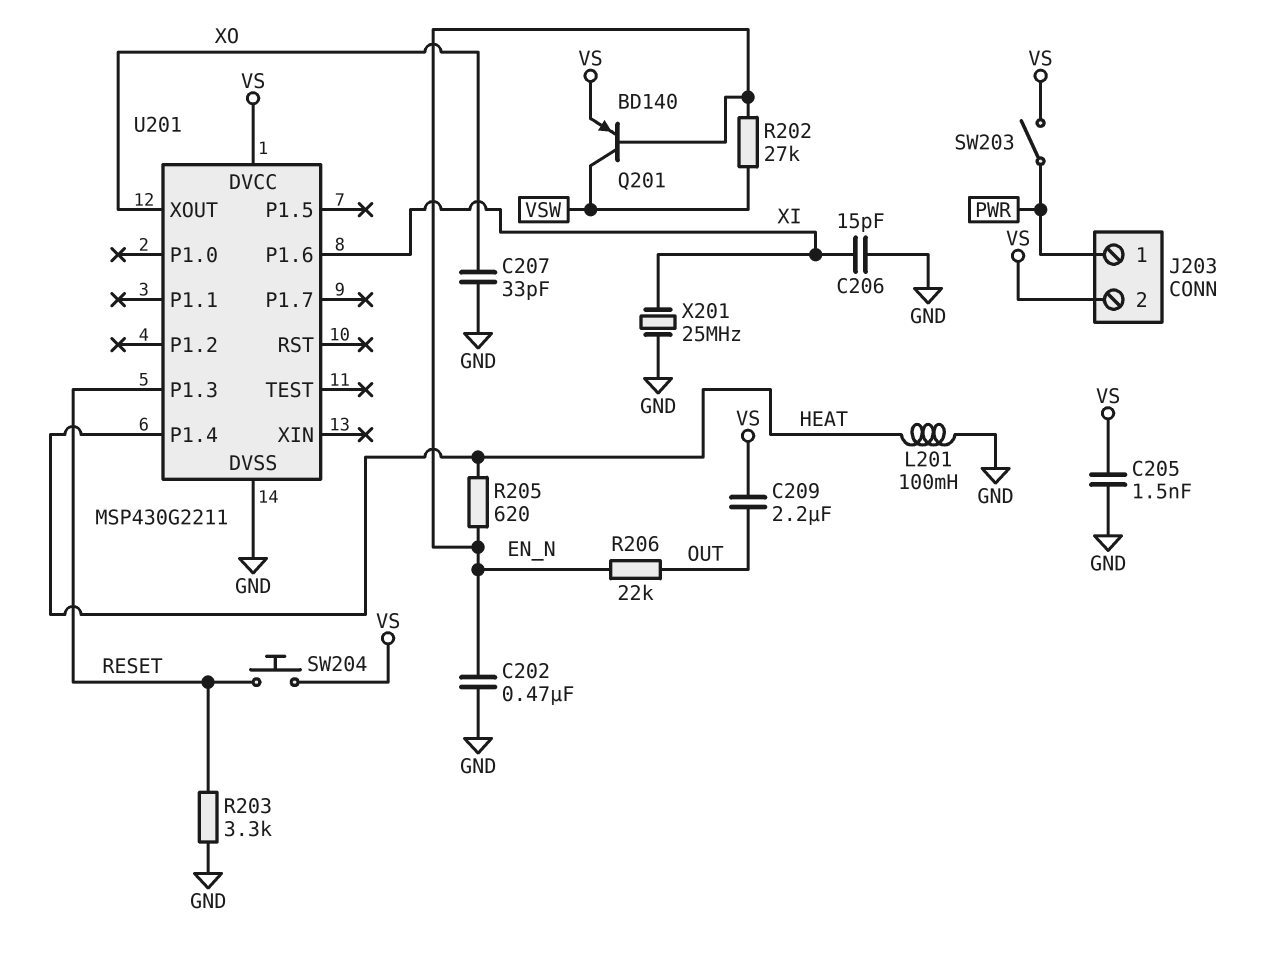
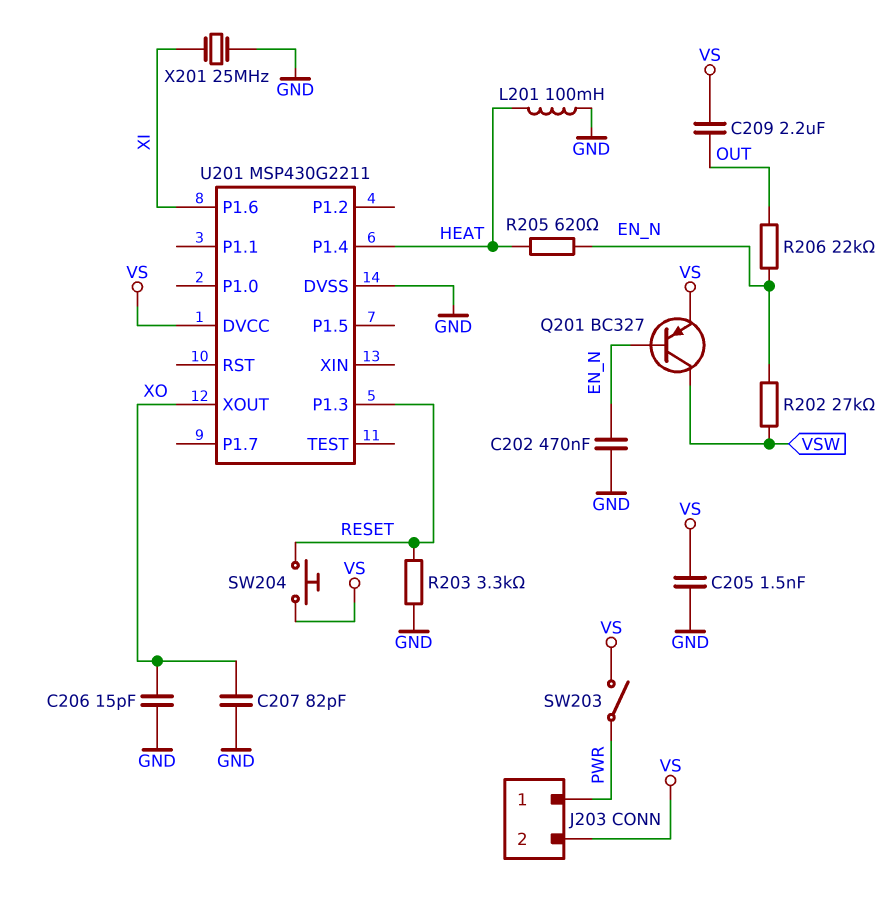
C206: 15pF (GND, XI) -> 15pF (GND, XO)
C207: 33pF (GND, XO) -> 82pF (GND, XO)
Q201: PNP BD140 (B EN_N, C VSW, E VS) -> PNP BC327 (B EN_N, C VSW, E VS)

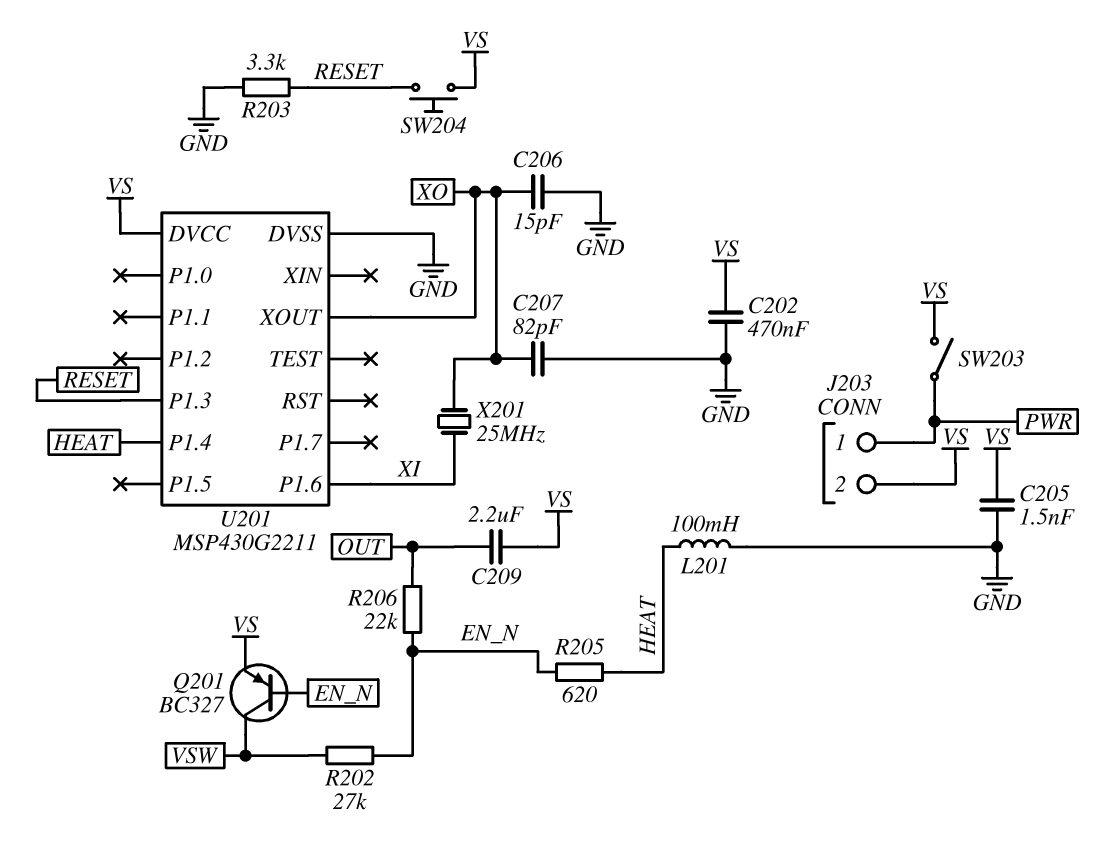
C202: 470nF (EN_N, GND) -> 470nF (GND, VS)
X201: 25MHz (GND, XI) -> 25MHz (XI, XO)

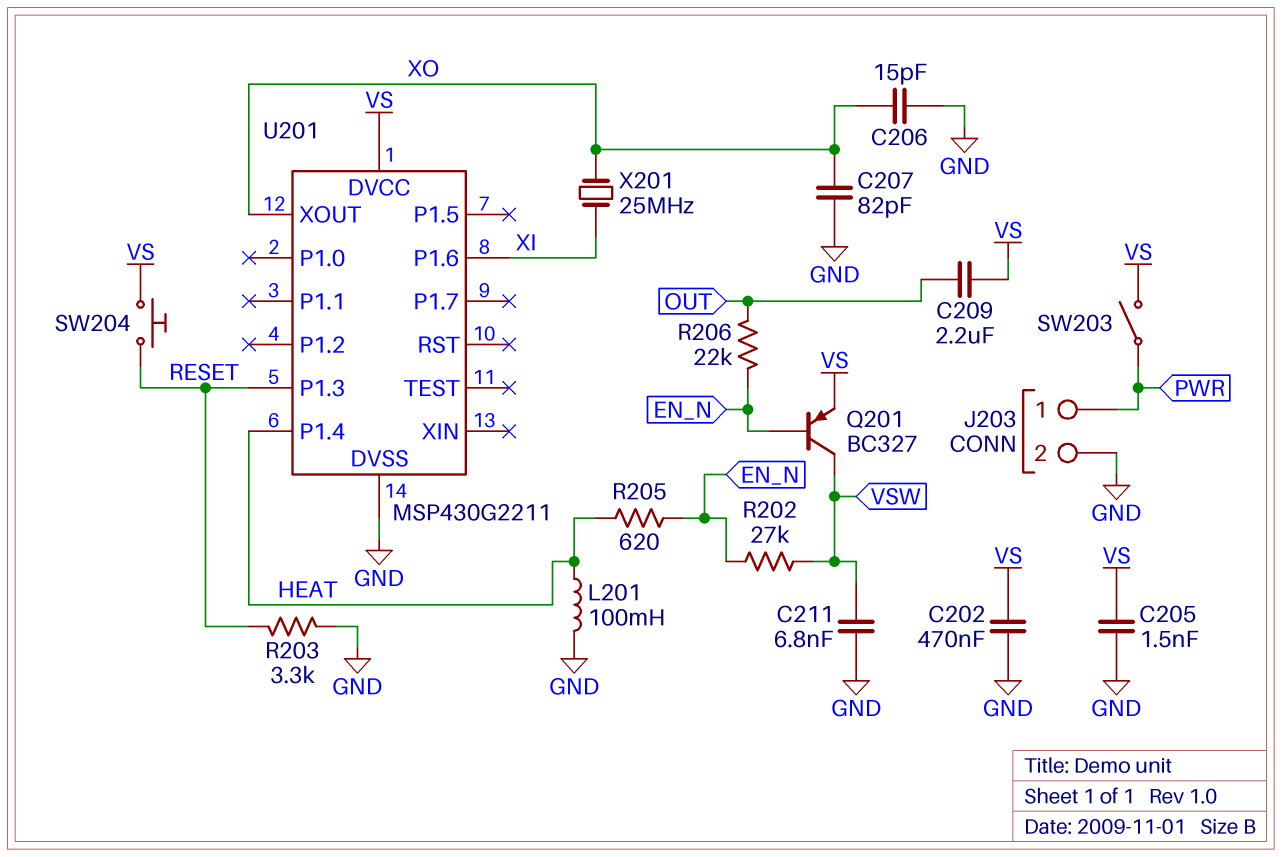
C211: none -> 6.8nF (GND, VSW)
J203 pin 2: VS -> GND

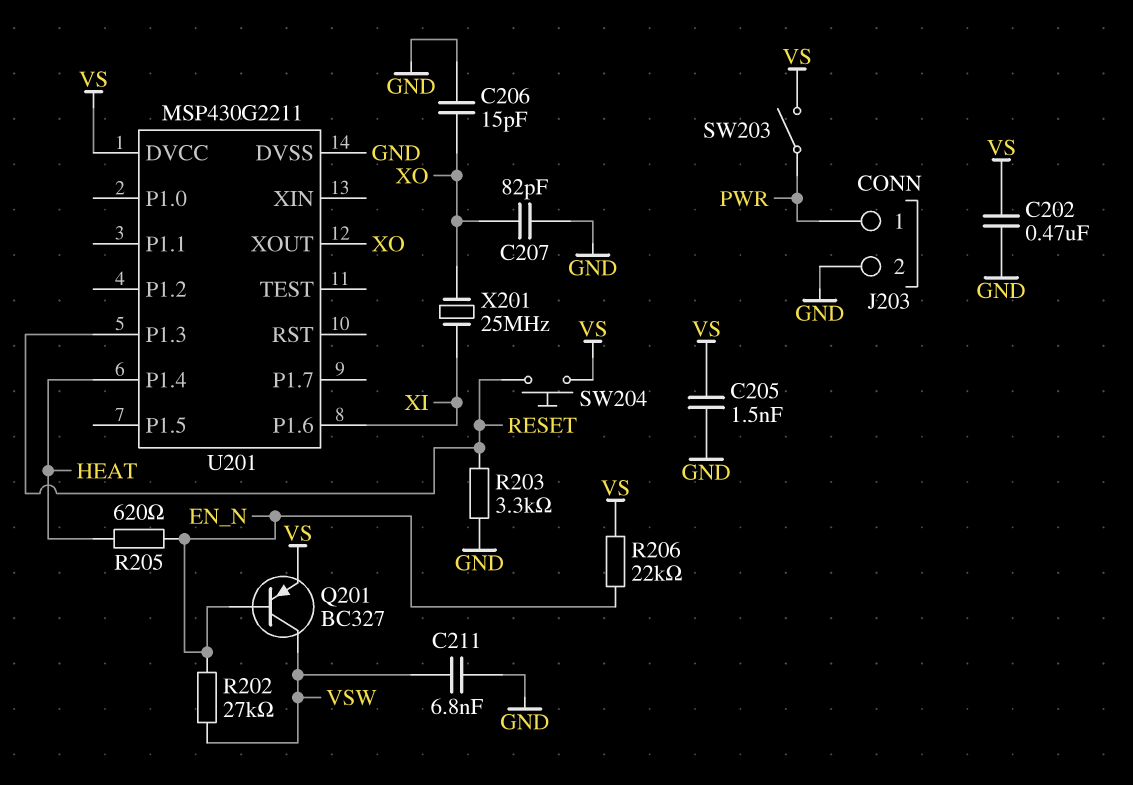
C209: 2.2uF (OUT, VS) -> none
L201: 100mH (GND, HEAT) -> none
R206: 22k (EN_N, OUT) -> 22k (EN_N, VS)

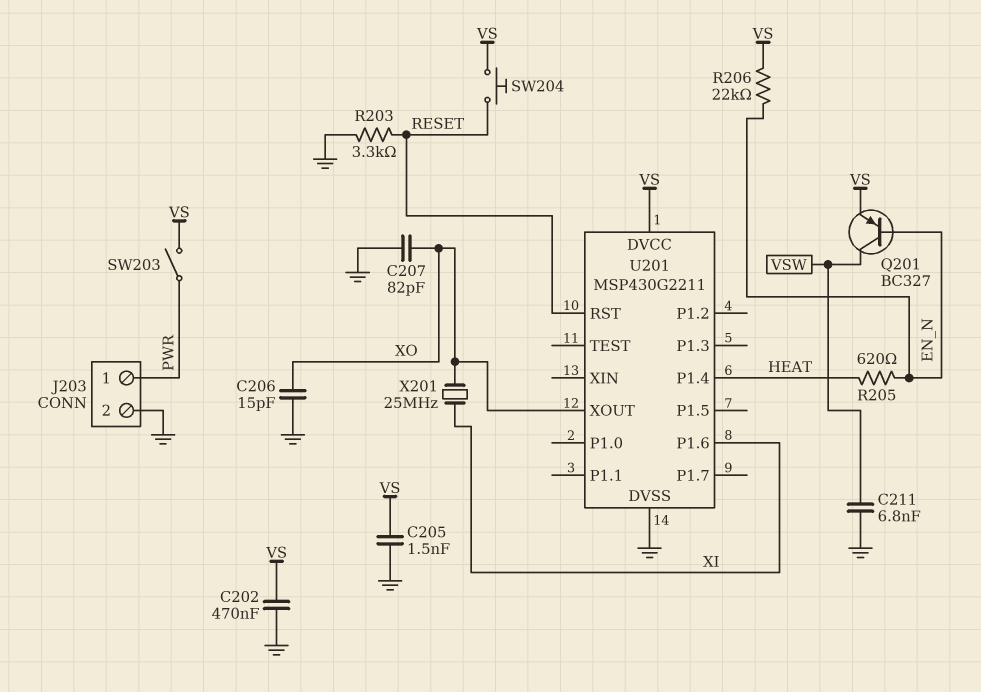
R202: 27k (EN_N, VSW) -> none
U201 pin P1.3: RESET -> none
U201 pin RST: none -> RESET

